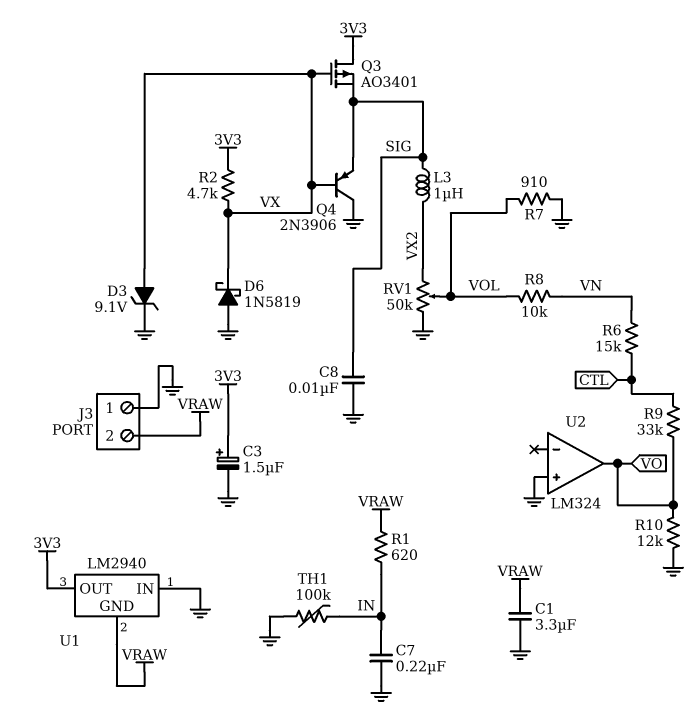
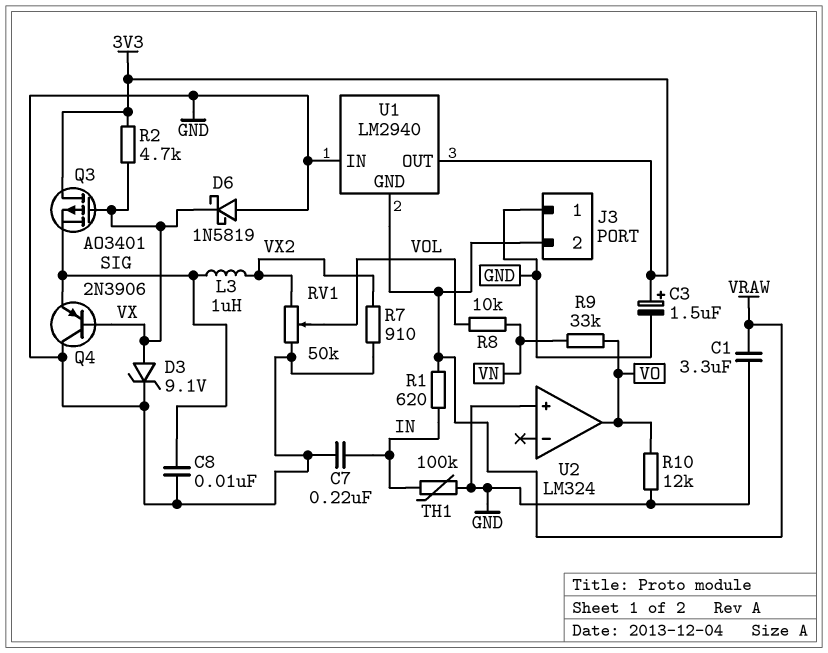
R6: 15k (CTL, VN) -> none
R7: 910 (GND, VOL) -> 910 (GND, VX2)
R9: 33k (CTL, VO) -> 33k (VN, VO)

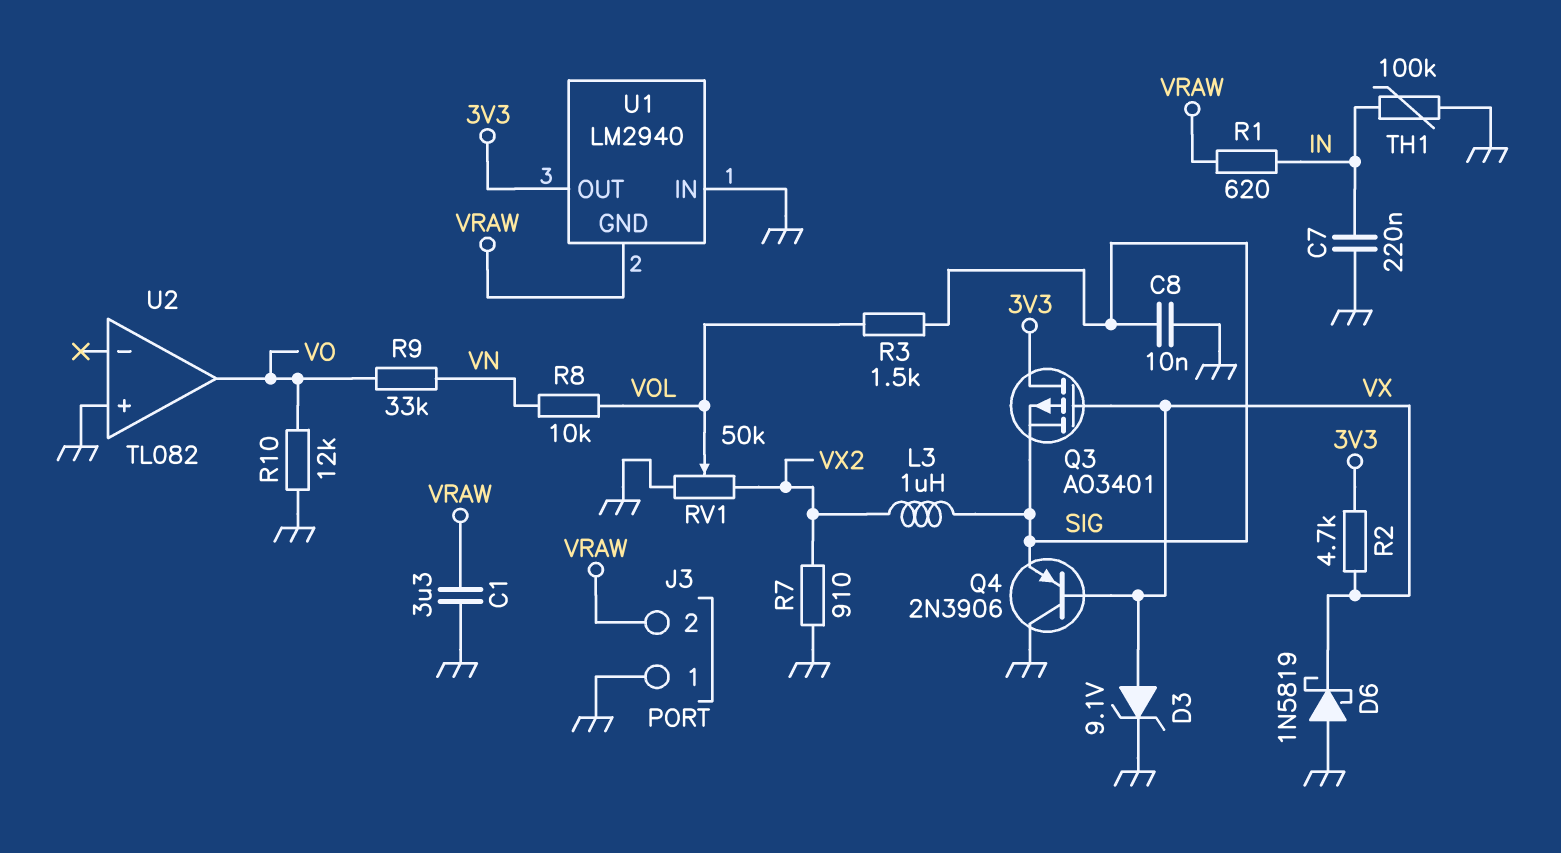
C3: 1.5uF (plus 3V3, minus GND) -> none
R3: none -> 1.5k (SIG, VOL)
U2: LM324 -> TL082

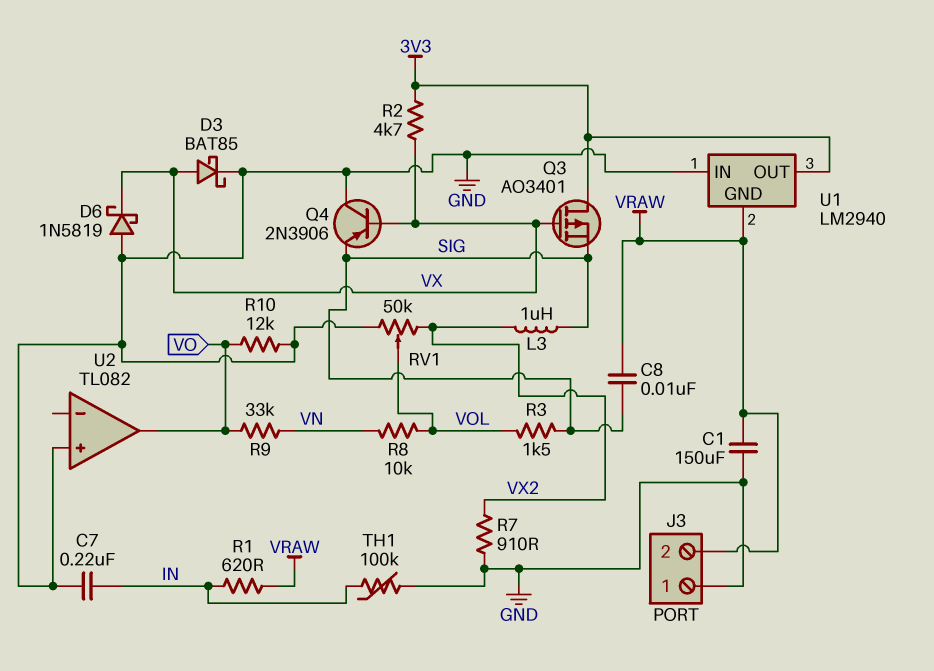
C1: 3.3uF (GND, VRAW) -> 150uF (GND, VRAW)
C8: 10nF (GND, SIG) -> 10nF (SIG, VRAW)
D3: zener 9.1V (A VX, K GND) -> schottky BAT85 (A VX, K GND)

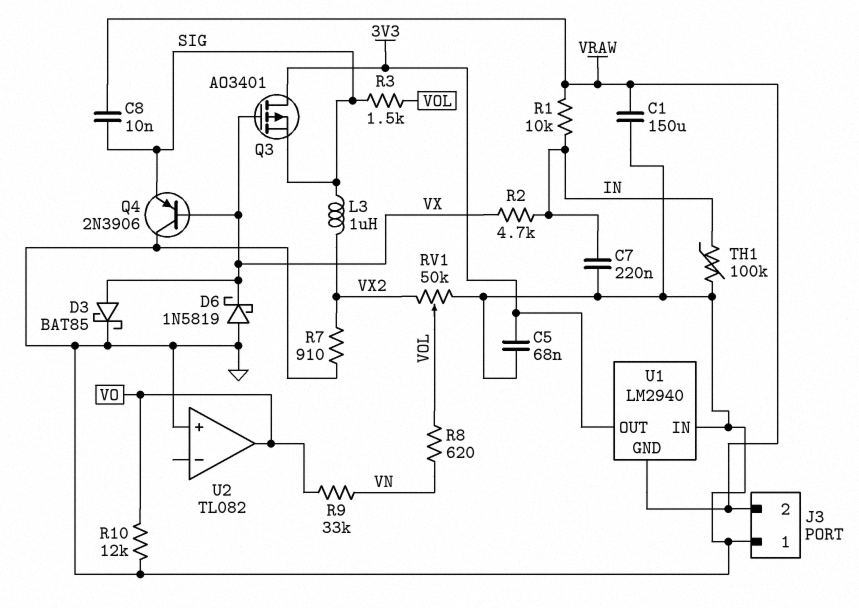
C5: none -> 68nF (3V3, GND)
R1: 620 (IN, VRAW) -> 10k (IN, VRAW)
R2: 4.7k (3V3, VX) -> 4.7k (IN, VX)
R8: 10k (VN, VOL) -> 620 (VN, VOL)

